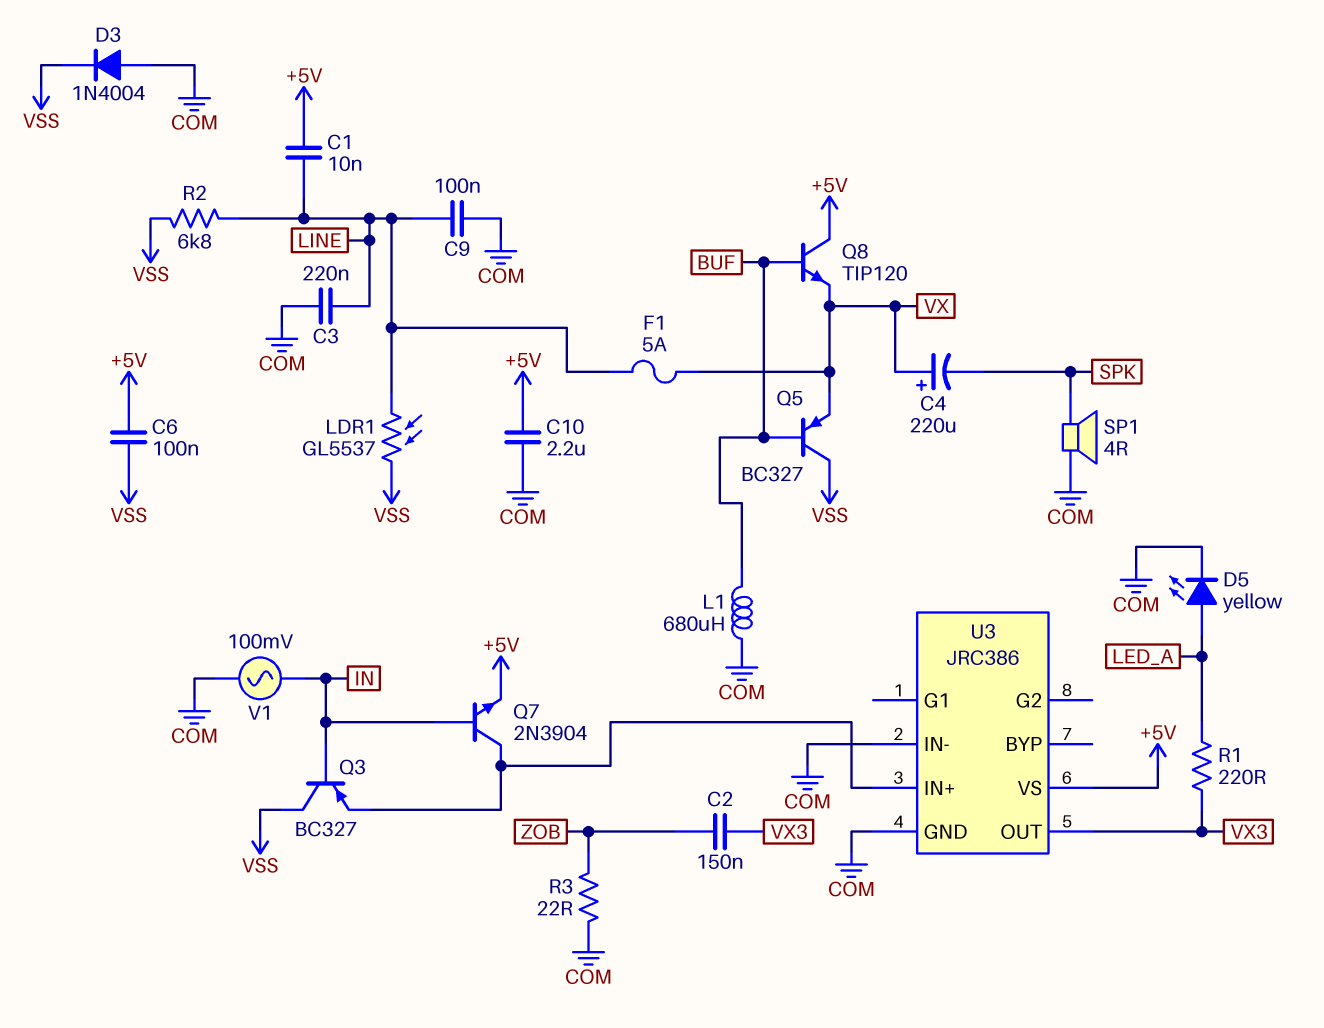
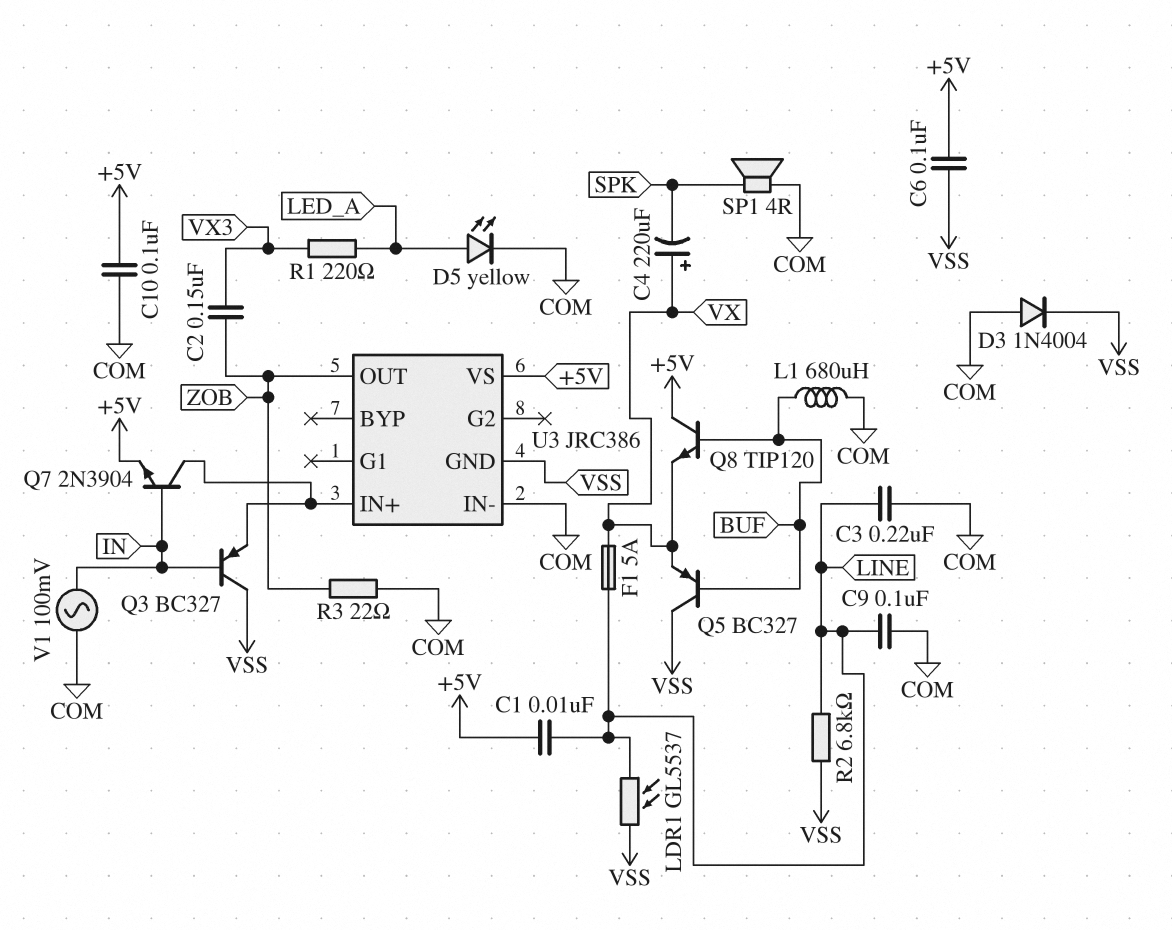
C10: 2.2uF (+5V, COM) -> 100nF (+5V, COM)
U3 pin GND: COM -> VSS
U3 pin OUT: VX3 -> ZOB

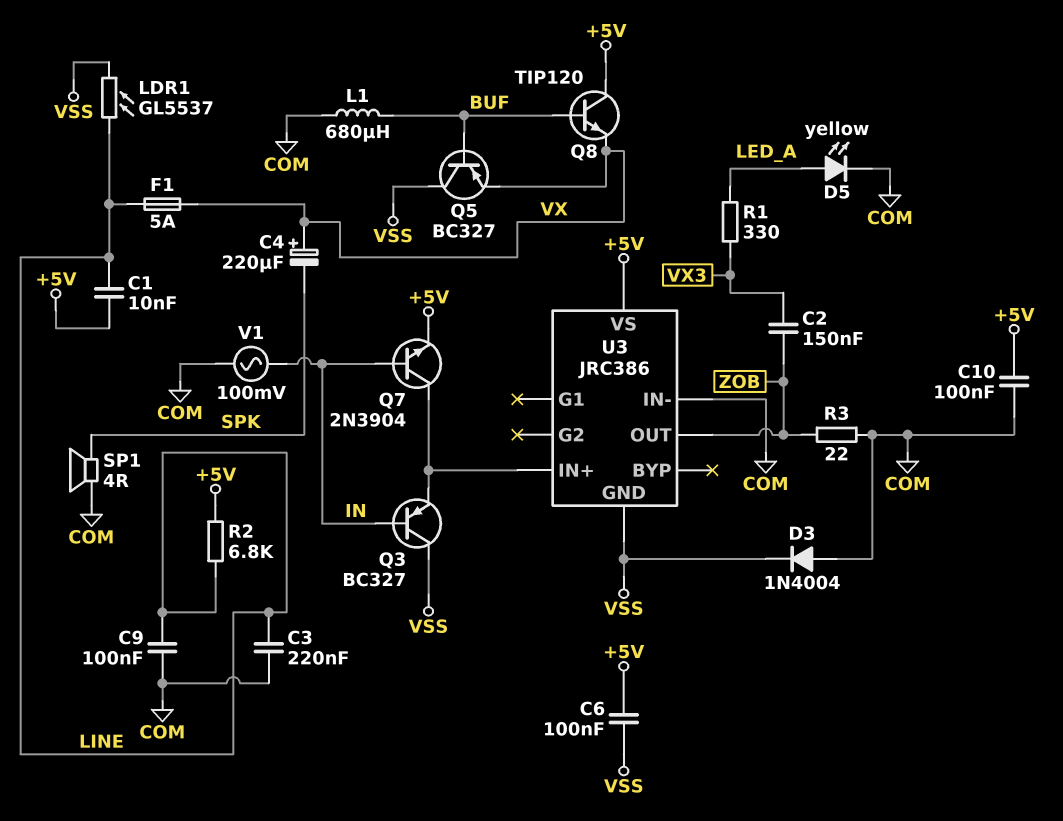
R1: 220 (LED_A, VX3) -> 330 (LED_A, VX3)
R2: 6.8k (LINE, VSS) -> 6.8k (+5V, LINE)

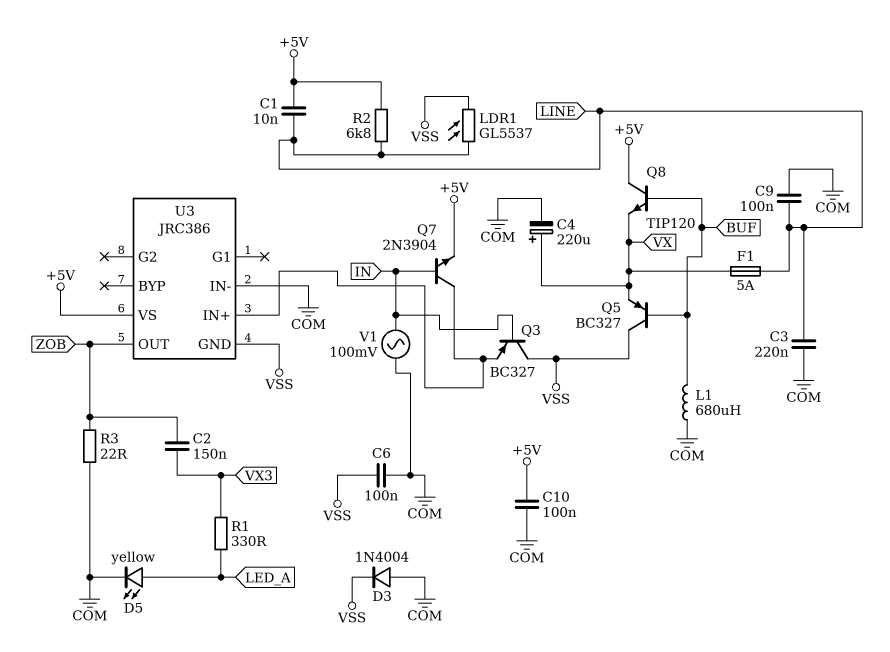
C4: 220uF (plus VX, minus SPK) -> 220uF (plus VX, minus COM)
C6: 100nF (+5V, VSS) -> 100nF (COM, VSS)
SP1: speaker 4R (COM, SPK) -> none

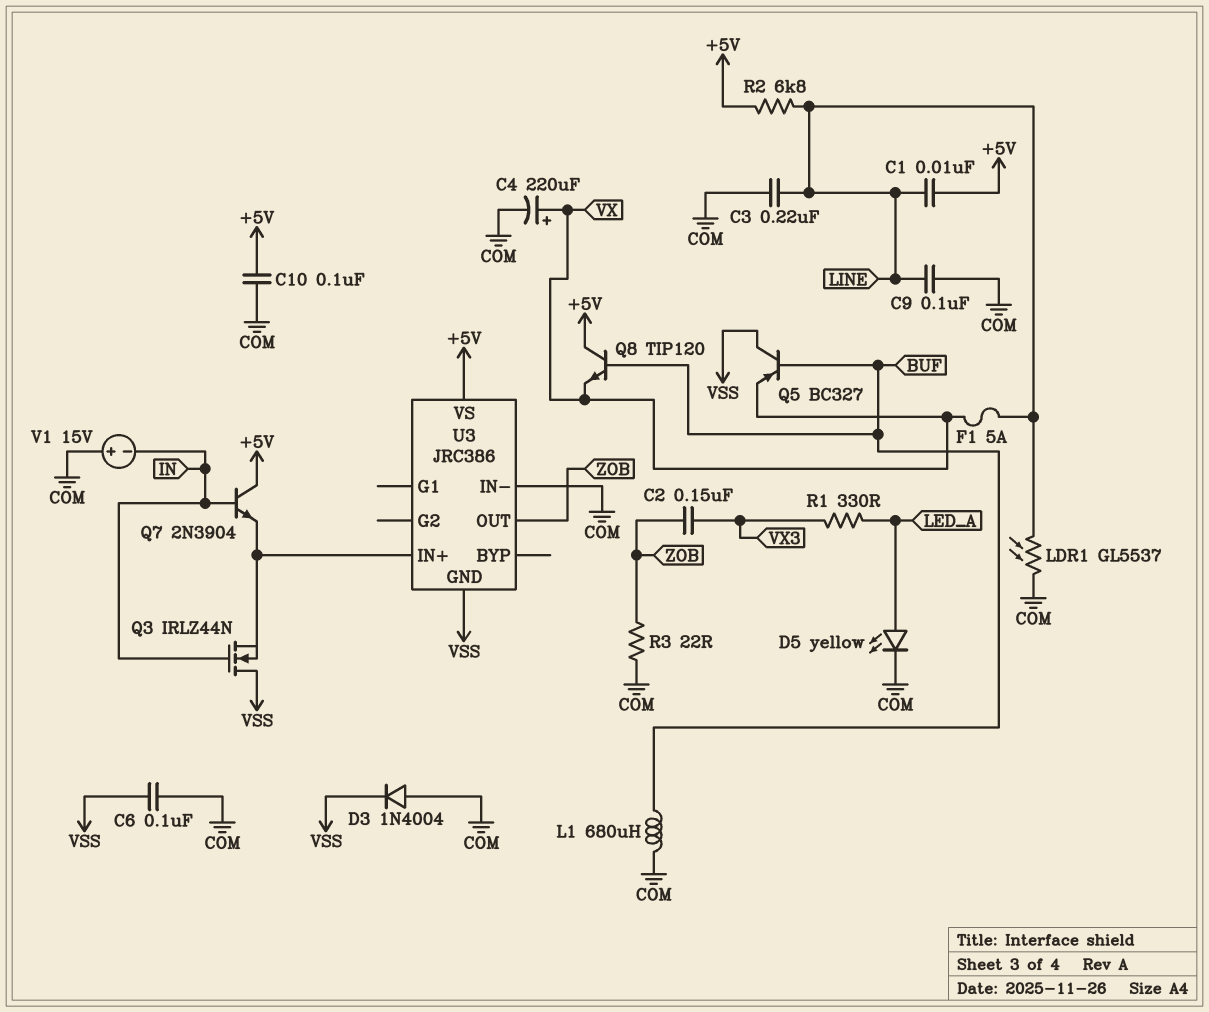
LDR1: GL5537 (LINE, VSS) -> GL5537 (COM, LINE)
Q3: PNP BC327 (B IN, C VSS, E U3/IN+) -> NMOS IRLZ44N (G IN, D VSS, S U3/IN+)
Q7: NPN 2N3904 (B IN, C U3/IN+, E +5V) -> NPN 2N3904 (B IN, C +5V, E U3/IN+)
V1: AC 100mV (COM, IN) -> 15V (plus COM, minus IN)

